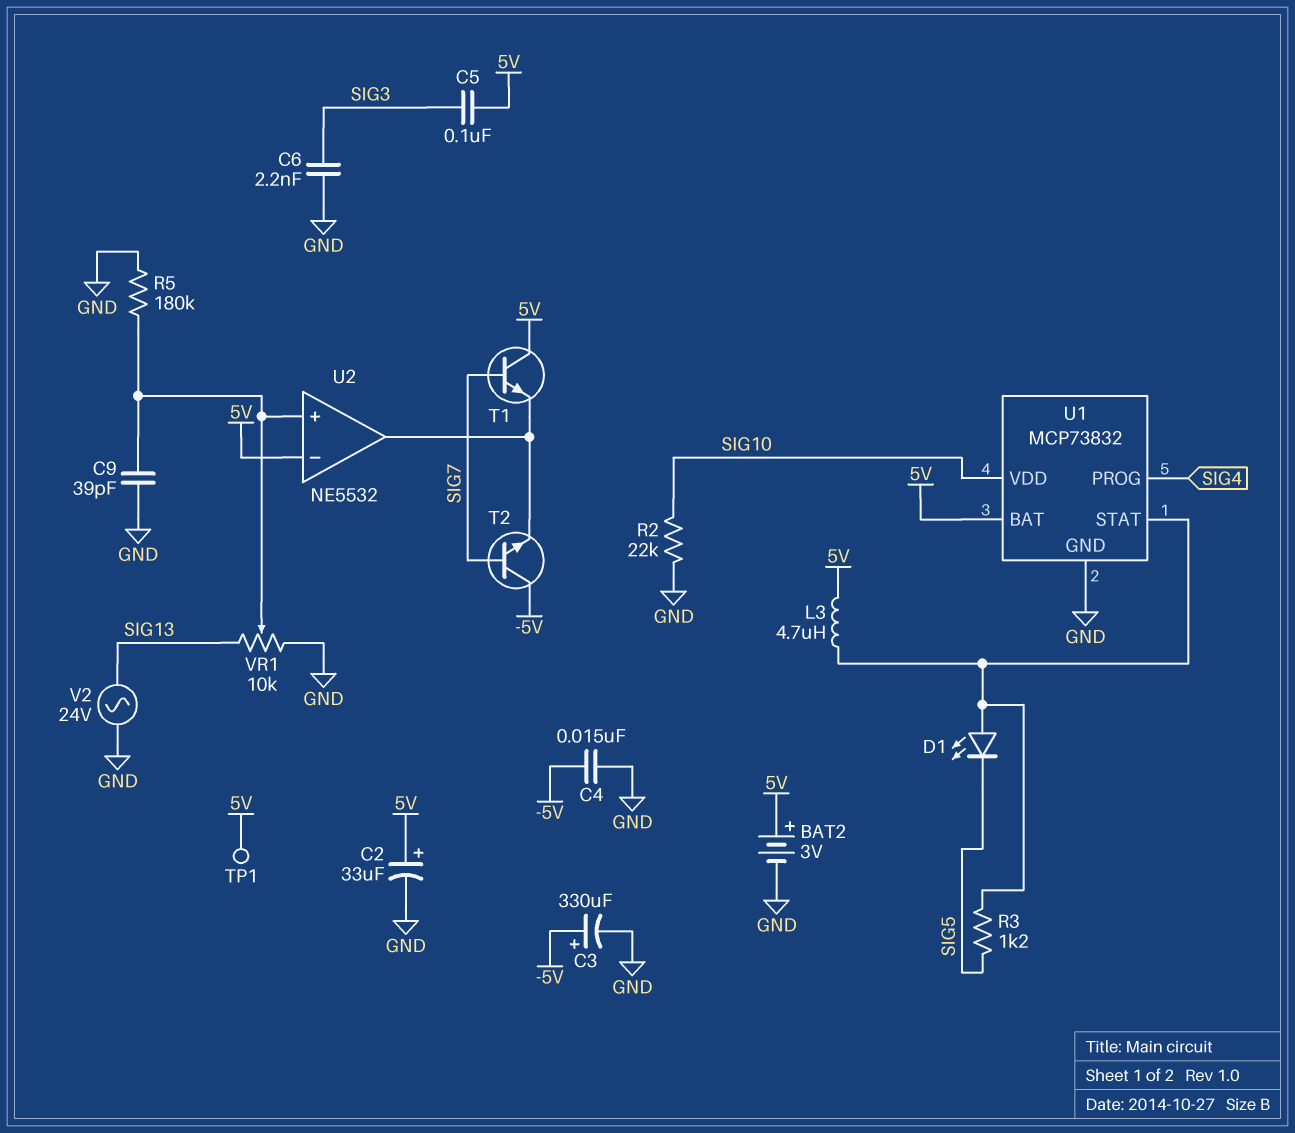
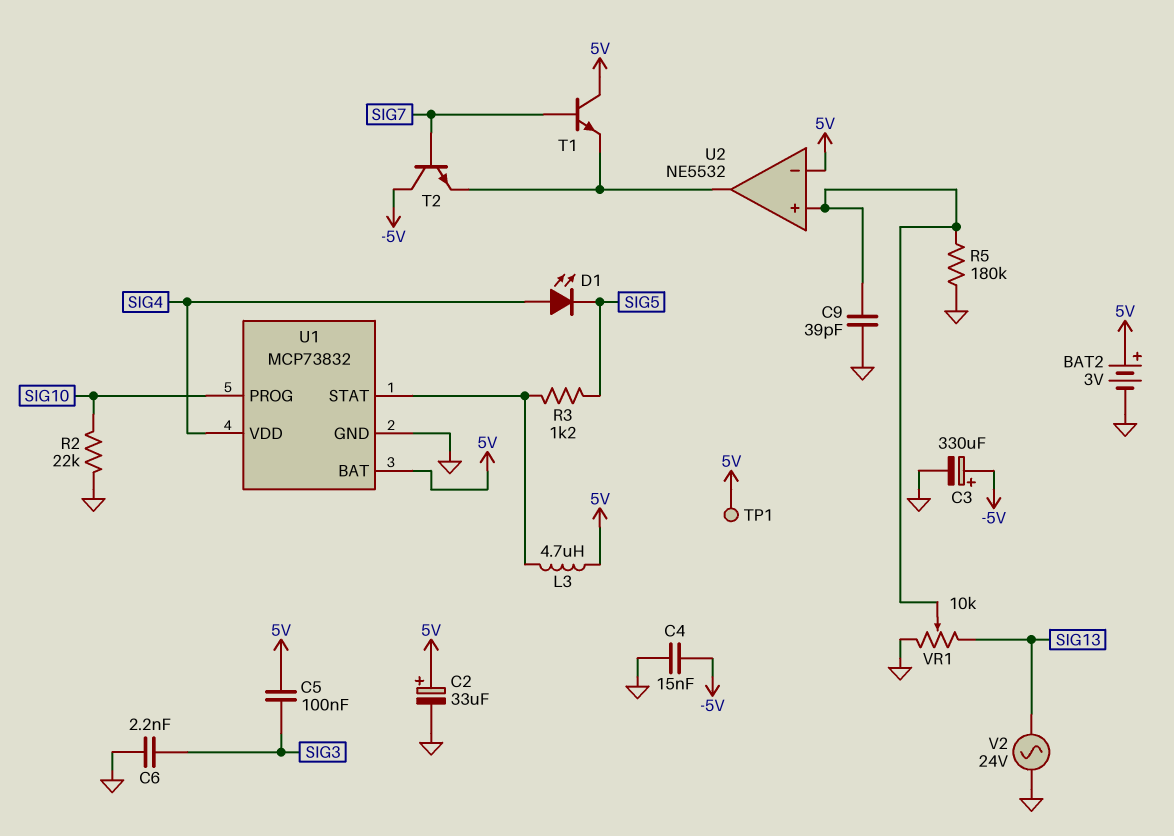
D1: LED (A U1/STAT, K SIG5) -> LED (A SIG4, K SIG5)
U1 pin PROG: SIG4 -> SIG10
U1 pin VDD: SIG10 -> SIG4

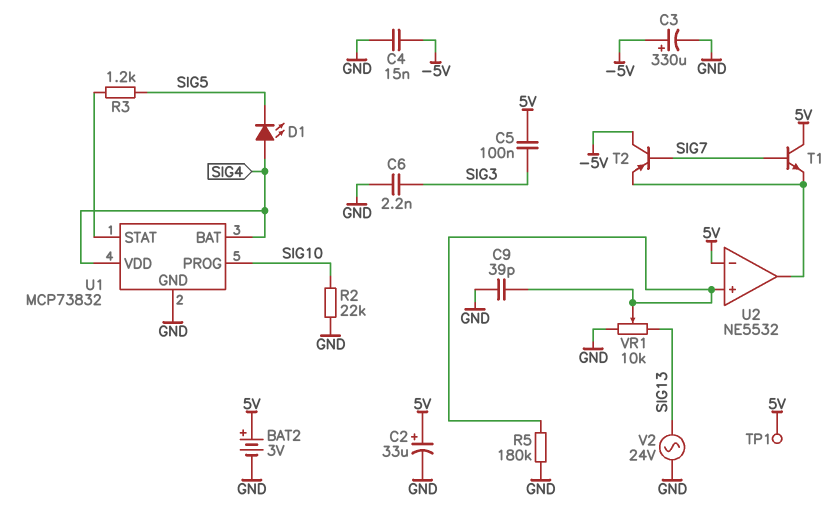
L3: 4.7uH (5V, U1/STAT) -> none
T2: NPN (B SIG7, C -5V, E U2/out) -> PNP (B SIG7, C -5V, E U2/out)
U1 pin BAT: 5V -> SIG4

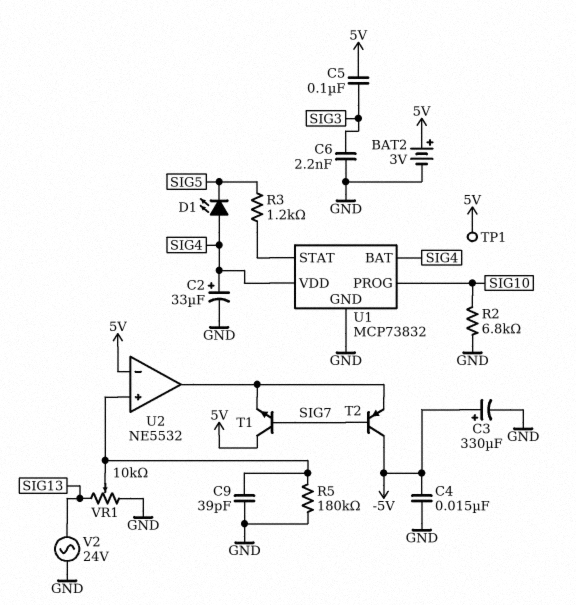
C2: 33uF (plus 5V, minus GND) -> 33uF (plus SIG4, minus GND)
R2: 22k (GND, SIG10) -> 6.8k (GND, SIG10)

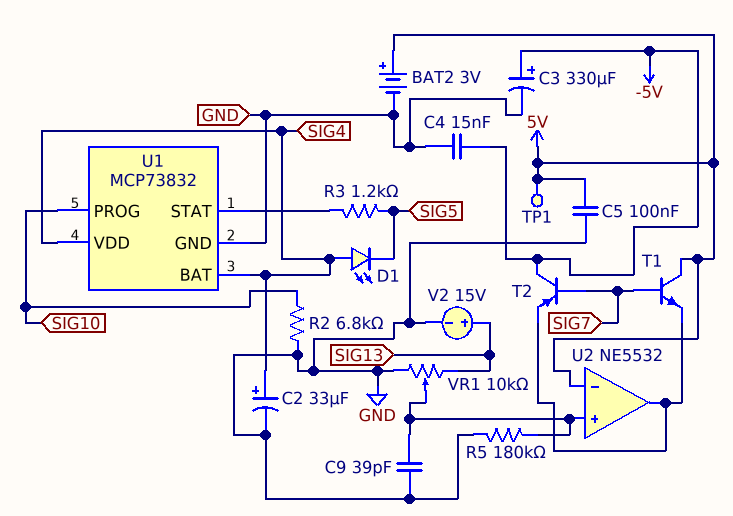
C5: 100nF (5V, SIG3) -> 100nF (5V, GND)
C6: 2.2nF (GND, SIG3) -> none
V2: AC 24V (GND, SIG13) -> 15V (plus SIG13, minus GND)

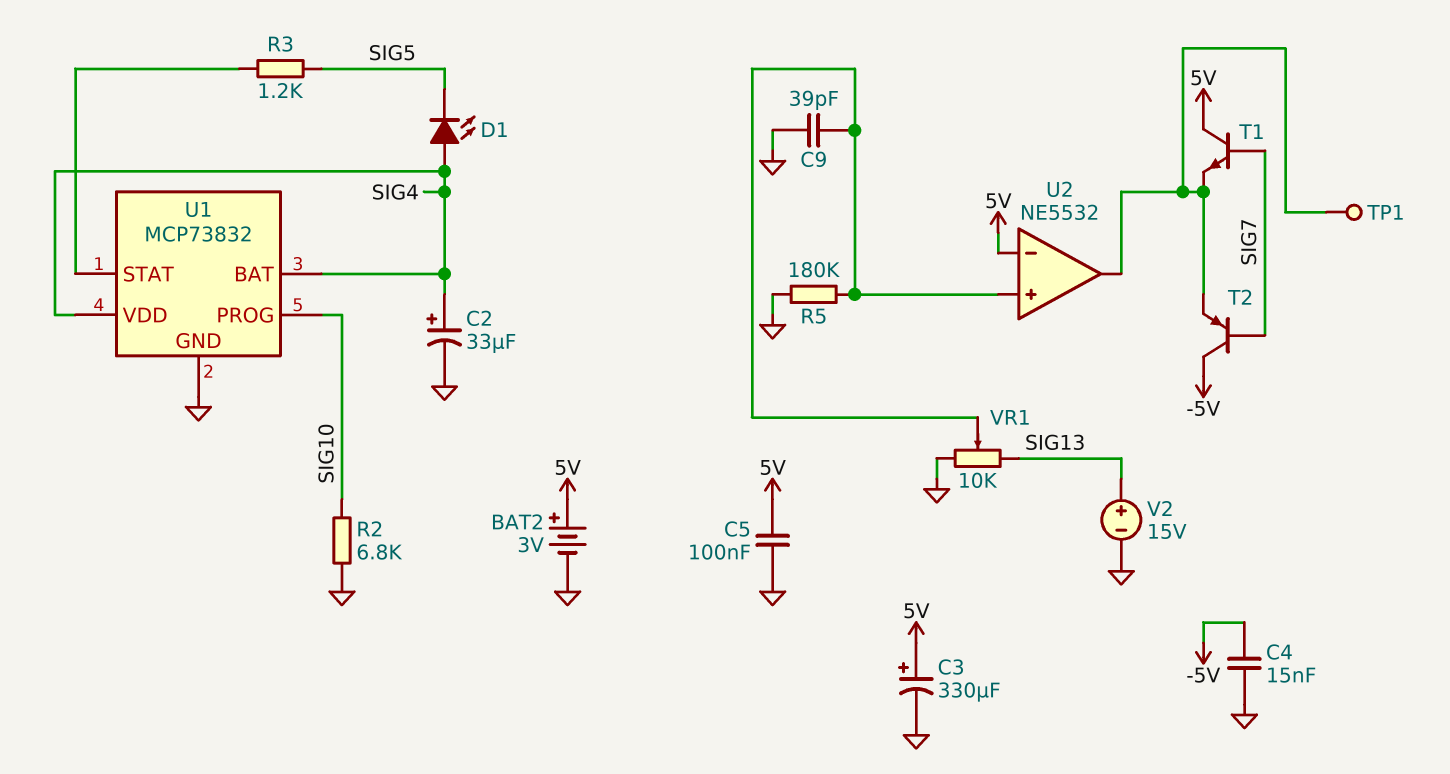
C3: 330uF (plus -5V, minus GND) -> 330uF (plus 5V, minus GND)
TP1: test point (5V) -> test point (U2/out)

